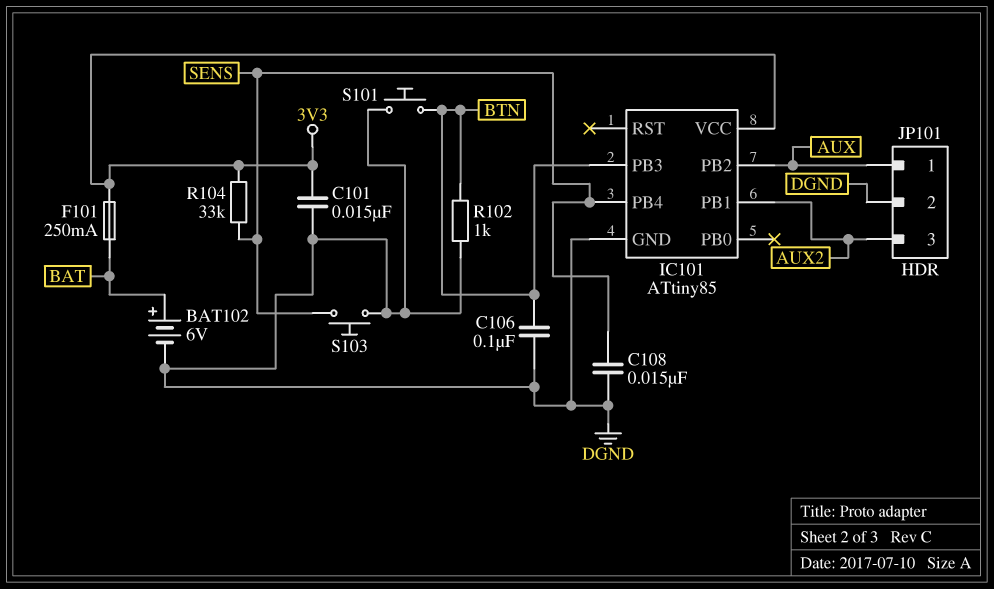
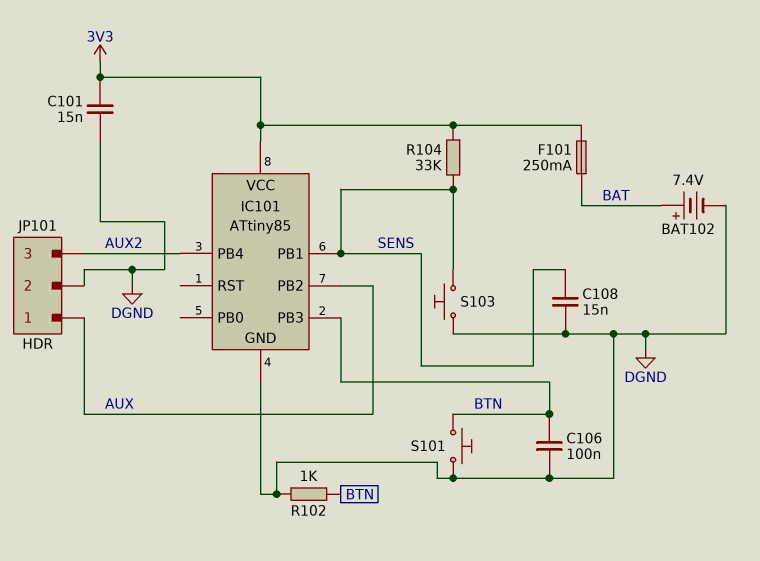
BAT102: 6V (plus BAT, minus DGND) -> 7.4V (plus BAT, minus DGND)
IC101 pin PB1: AUX2 -> SENS
IC101 pin PB4: SENS -> AUX2

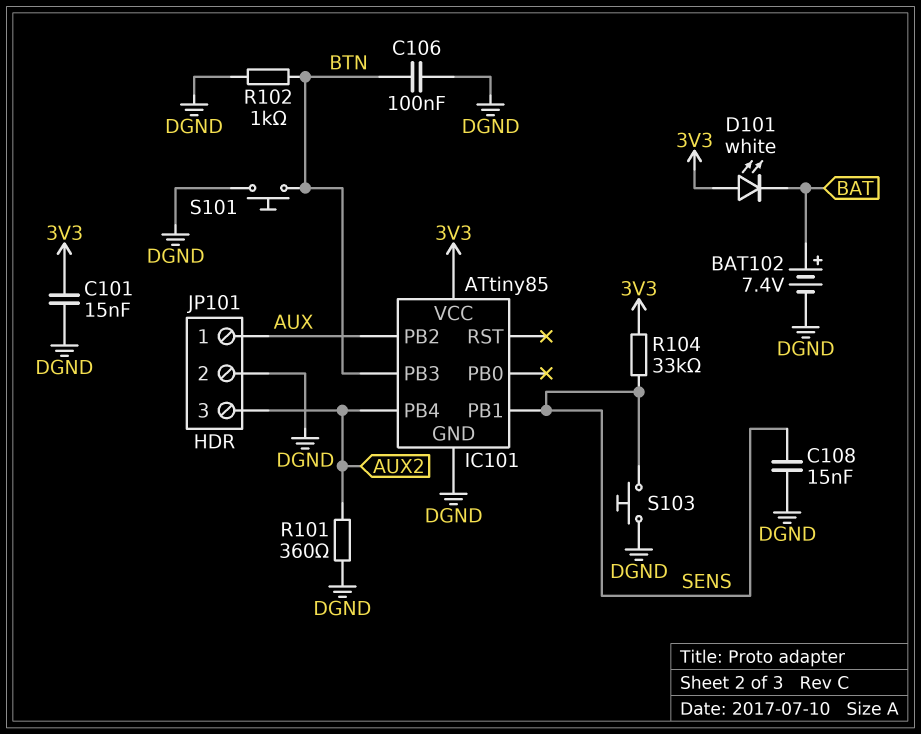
D101: none -> LED white (A 3V3, K BAT)
F101: 250mA (3V3, BAT) -> none
R101: none -> 360 (AUX2, DGND)

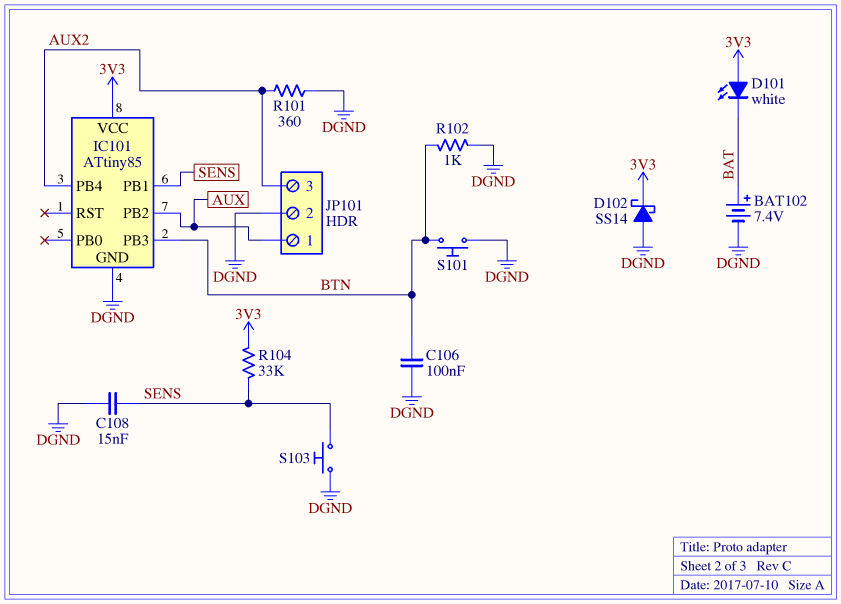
C101: 15nF (3V3, DGND) -> none
D102: none -> schottky SS14 (A DGND, K 3V3)

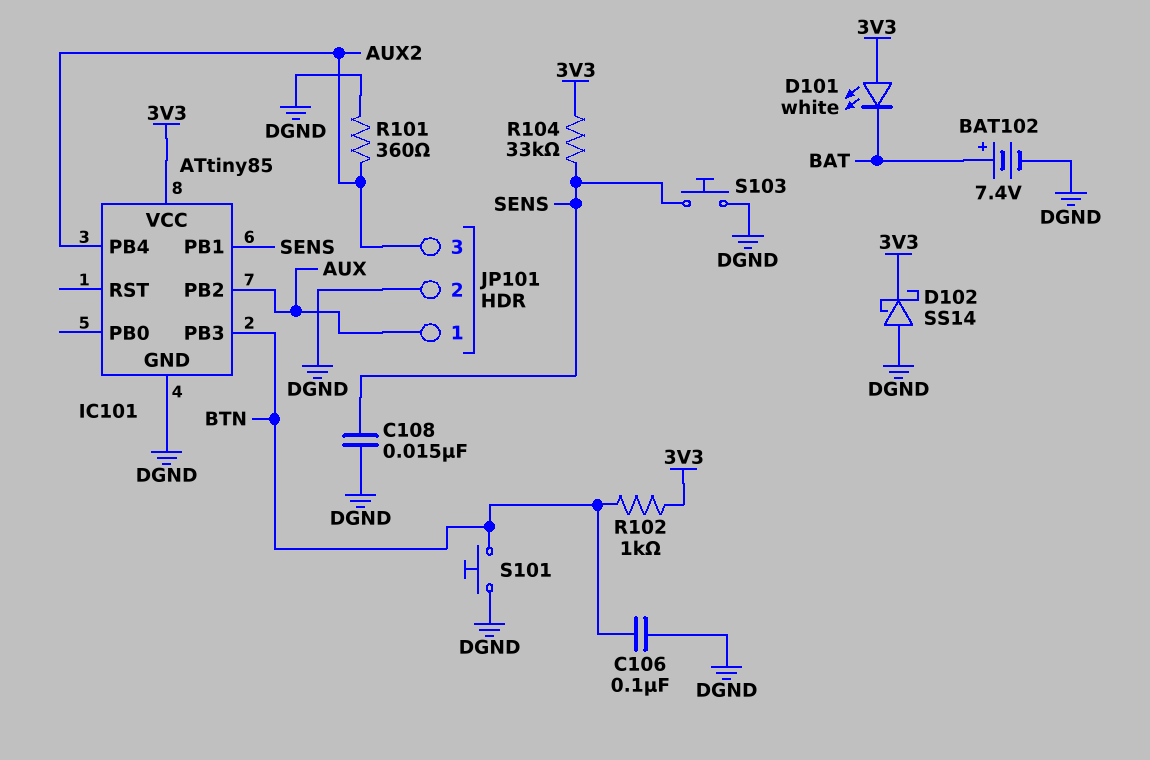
R102: 1k (BTN, DGND) -> 1k (3V3, BTN)

